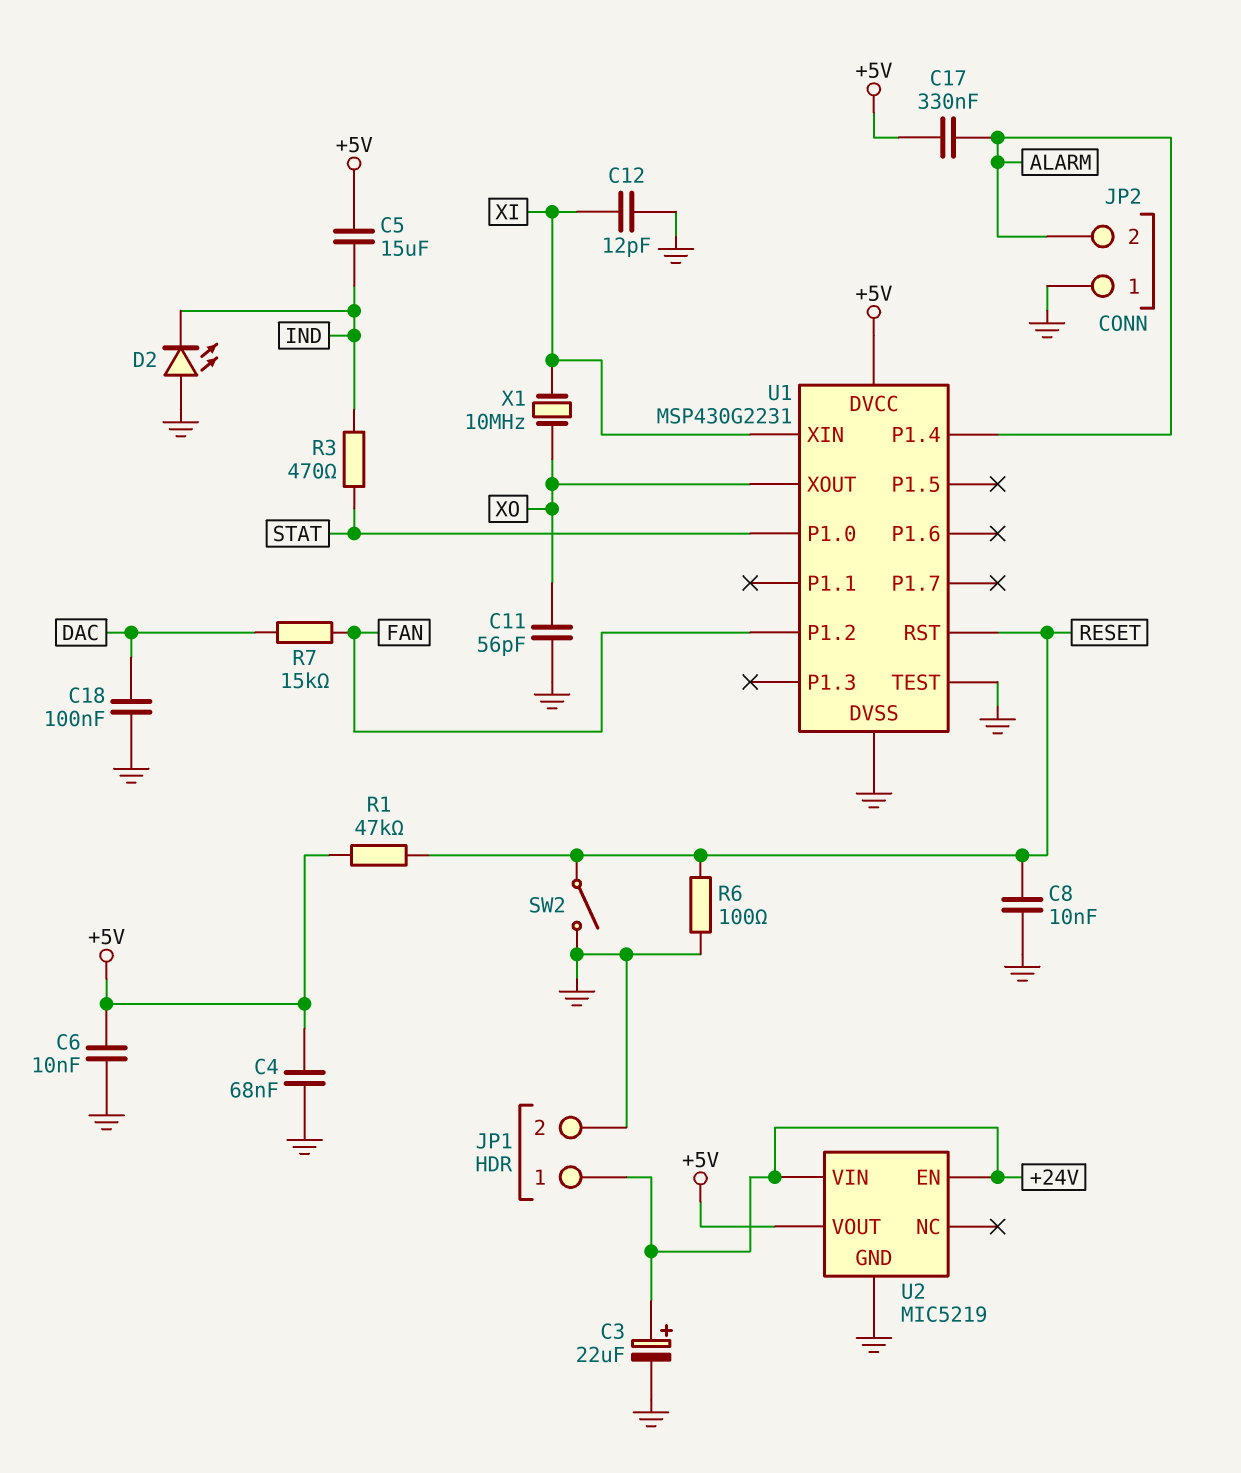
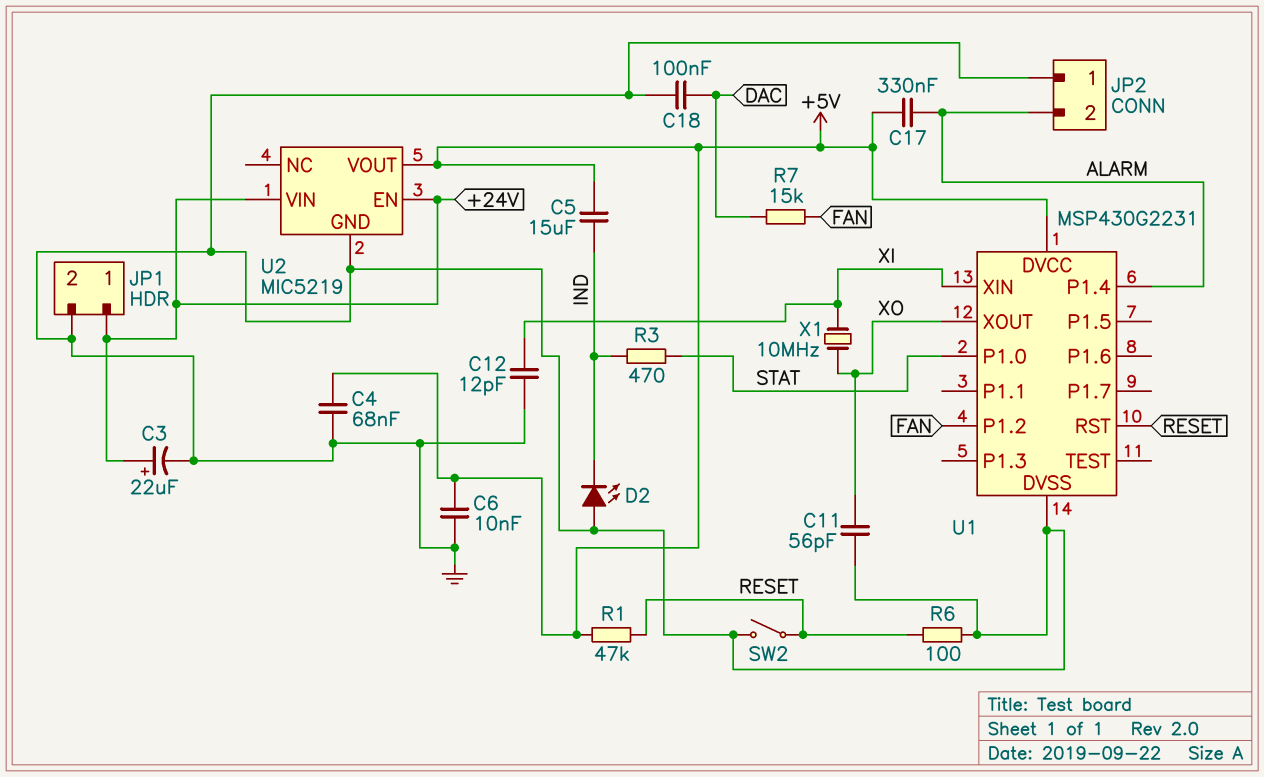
C8: 10nF (GND, RESET) -> none
U1 pin TEST: GND -> none

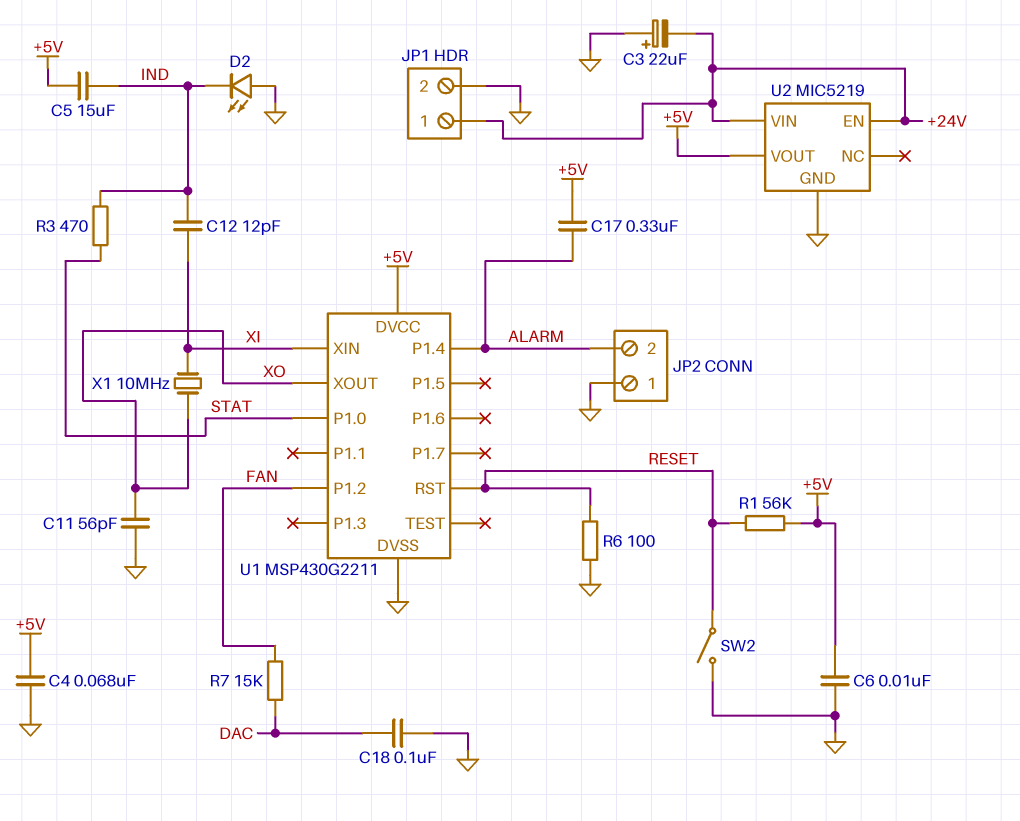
C3: 22uF (plus +24V, minus GND) -> 22uF (plus GND, minus +24V)
C12: 12pF (GND, XI) -> 12pF (IND, XI)
R1: 47k (+5V, RESET) -> 56k (+5V, RESET)
U1: MSP430G2231 -> MSP430G2211

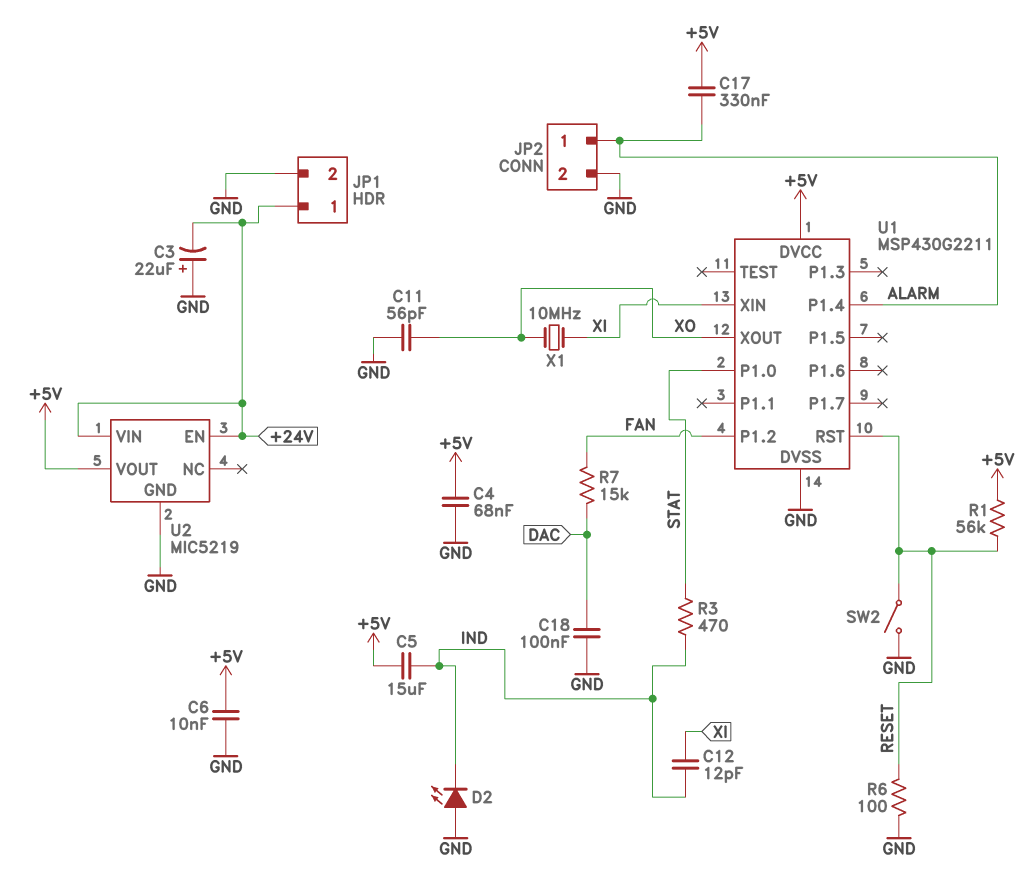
JP2 pin 1: GND -> ALARM
JP2 pin 2: ALARM -> GND

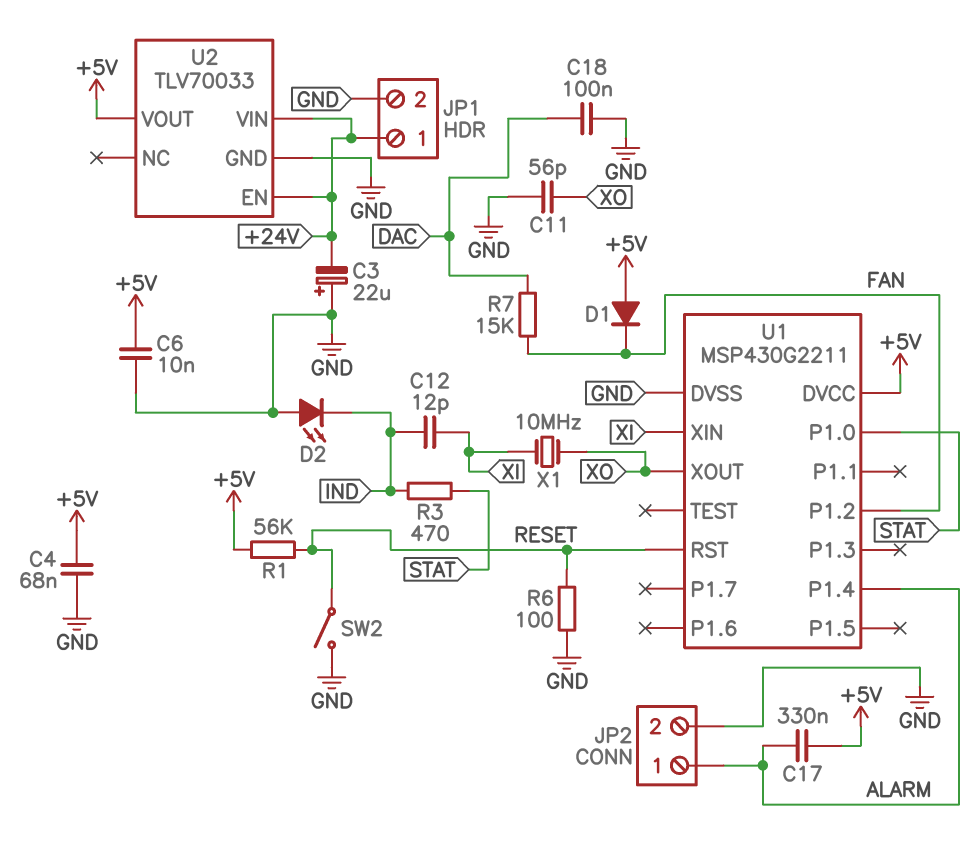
C5: 15uF (+5V, IND) -> none
D1: none -> diode (A +5V, K FAN)
U2: MIC5219 -> TLV70033

